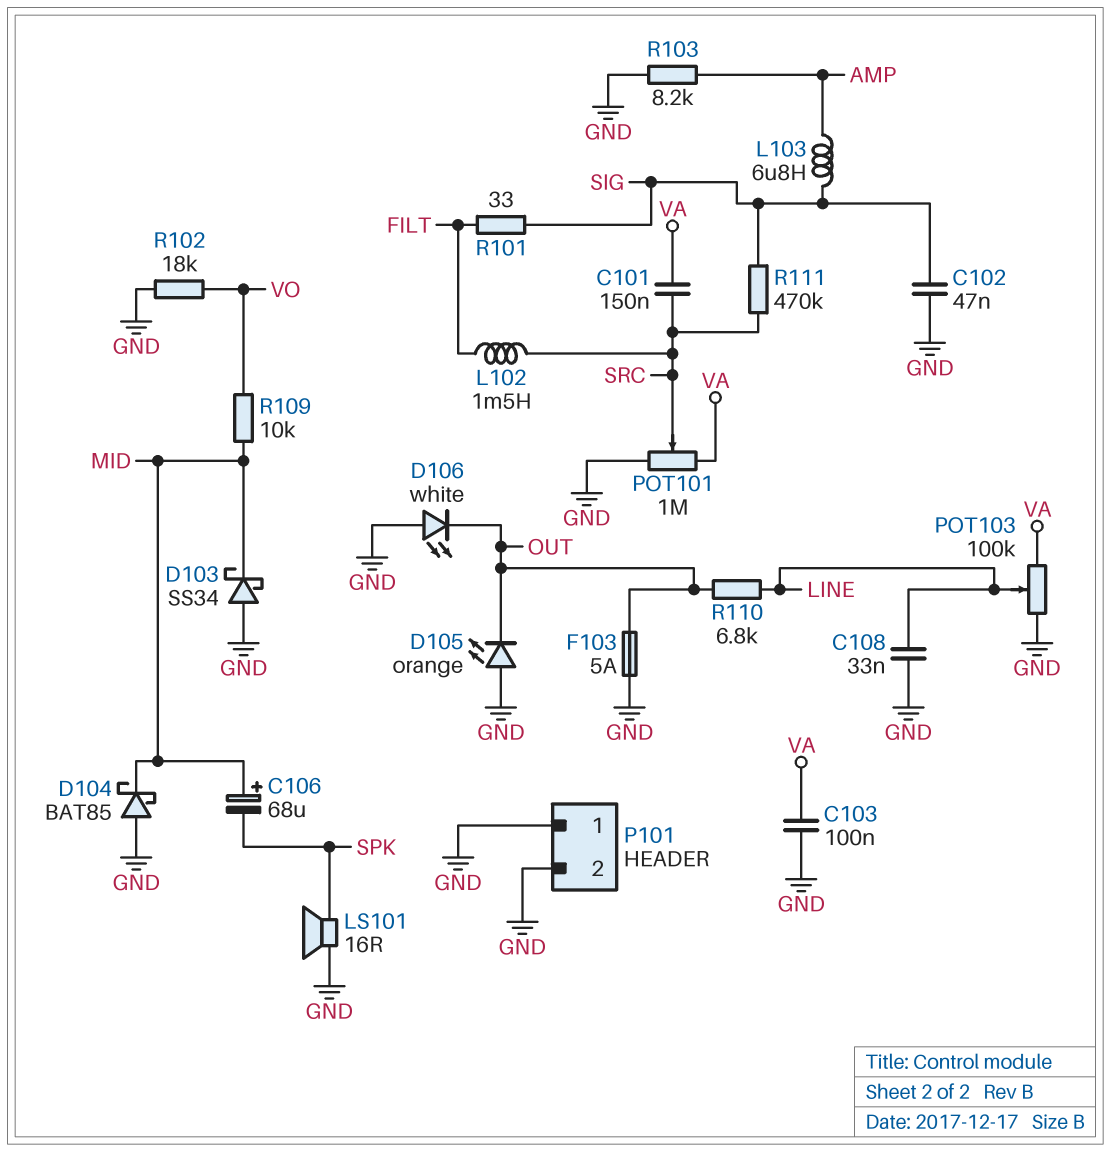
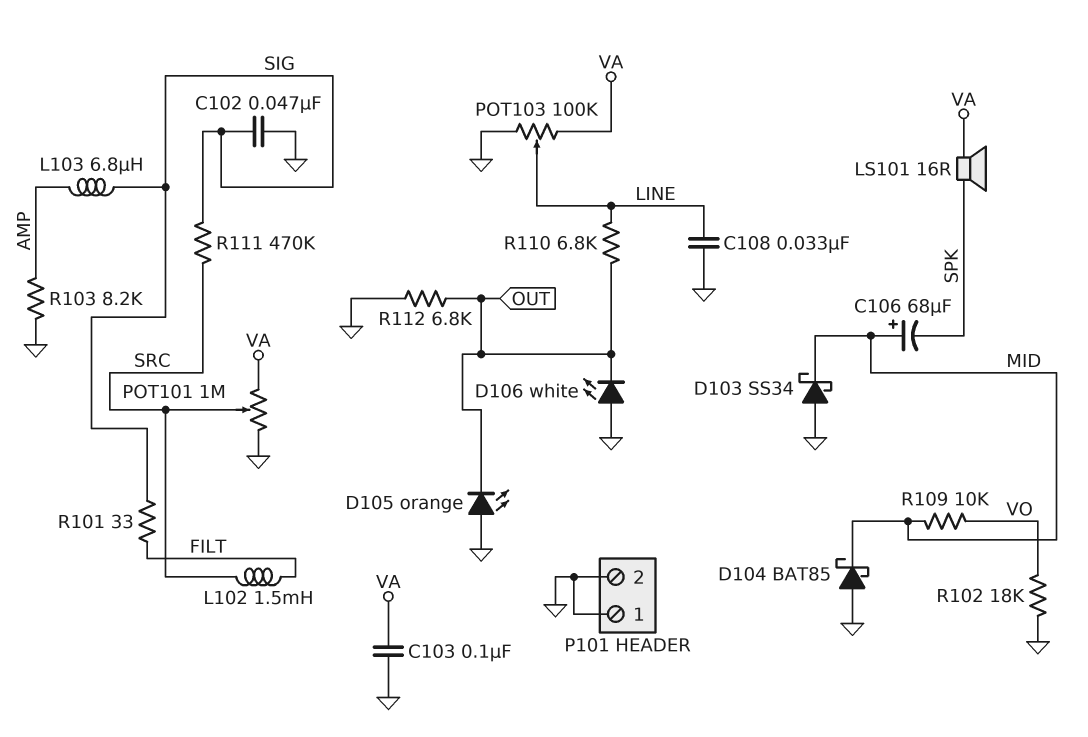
C101: 150nF (SRC, VA) -> none
F103: 5A (GND, OUT) -> none
LS101: speaker 16R (GND, SPK) -> speaker 16R (SPK, VA)
R112: none -> 6.8k (GND, OUT)

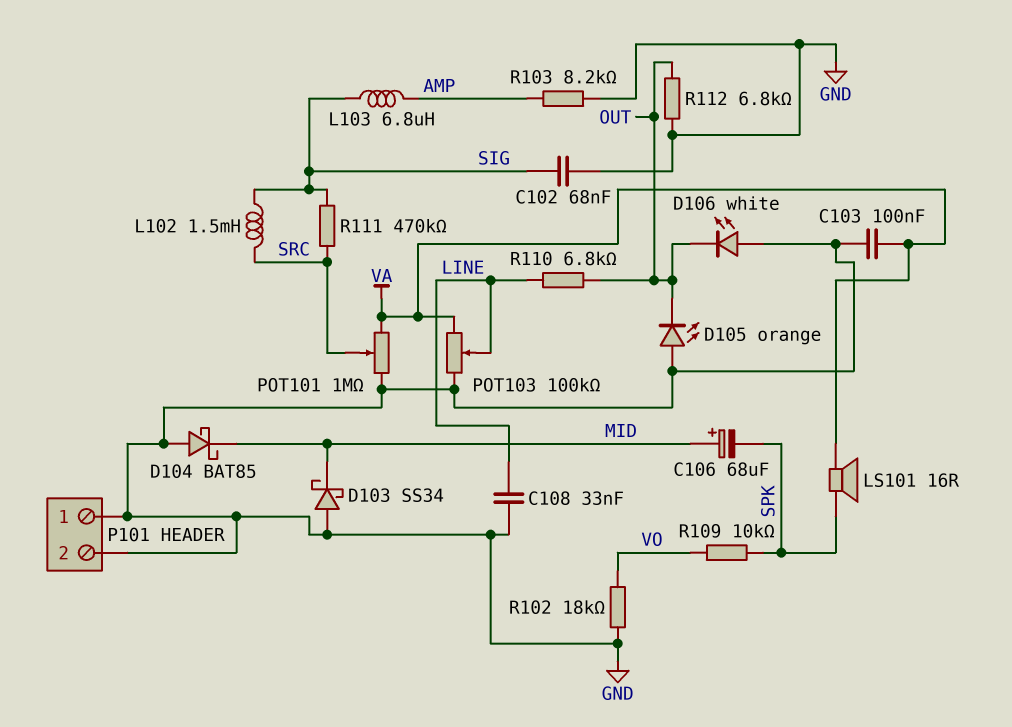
C102: 47nF (GND, SIG) -> 68nF (GND, SIG)
L102: 1.5mH (FILT, SRC) -> 1.5mH (SIG, SRC)
R101: 33 (FILT, SIG) -> none
R109: 10k (MID, VO) -> 10k (SPK, VO)

